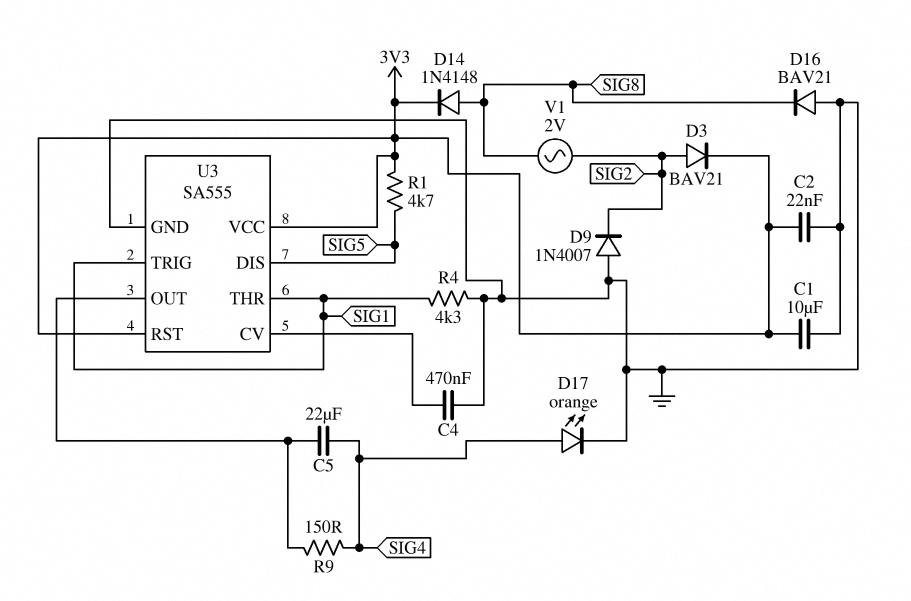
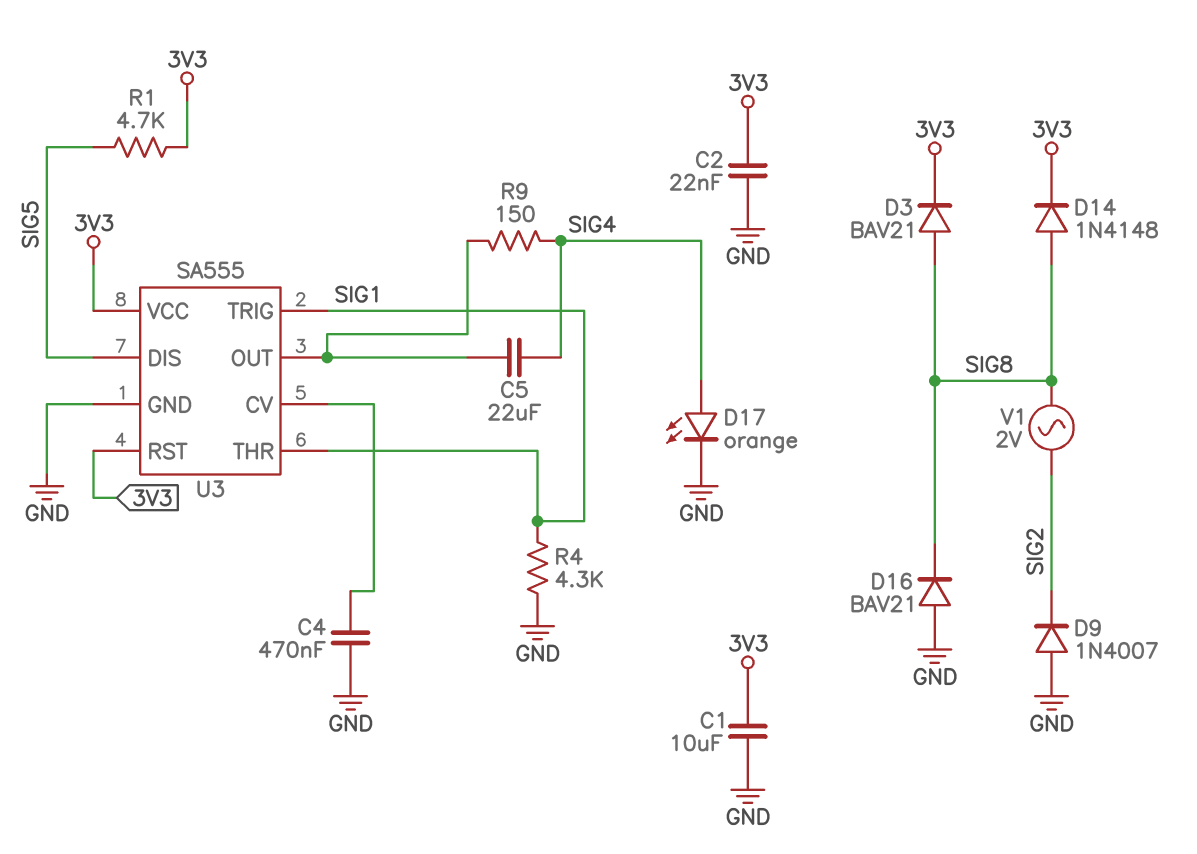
D3: diode BAV21 (A SIG2, K 3V3) -> diode BAV21 (A SIG8, K 3V3)

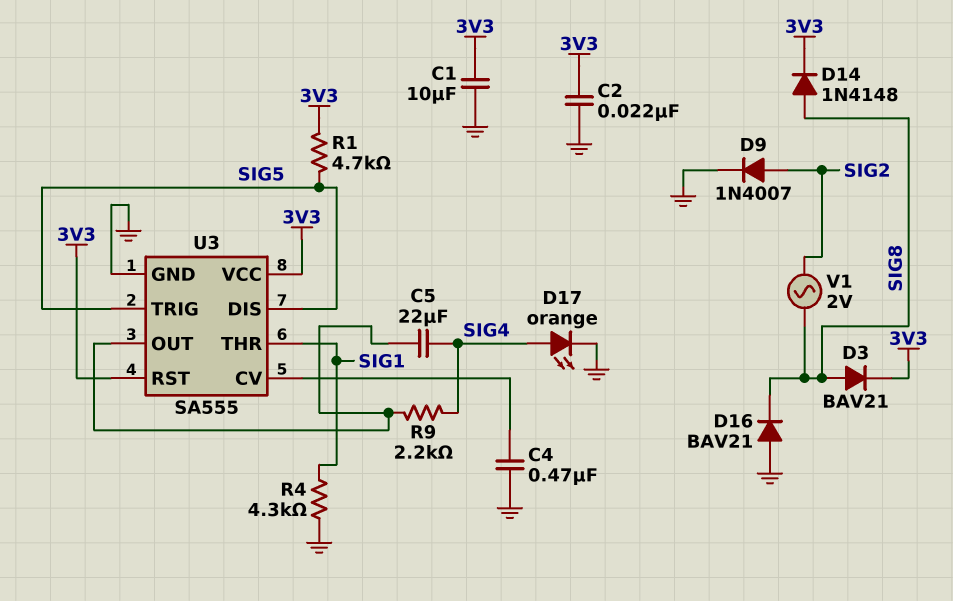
D9: diode 1N4007 (A GND, K SIG2) -> diode 1N4007 (A SIG2, K GND)
R9: 150 (SIG4, U3/OUT) -> 2.2k (SIG4, U3/OUT)
U3 pin TRIG: SIG1 -> SIG5

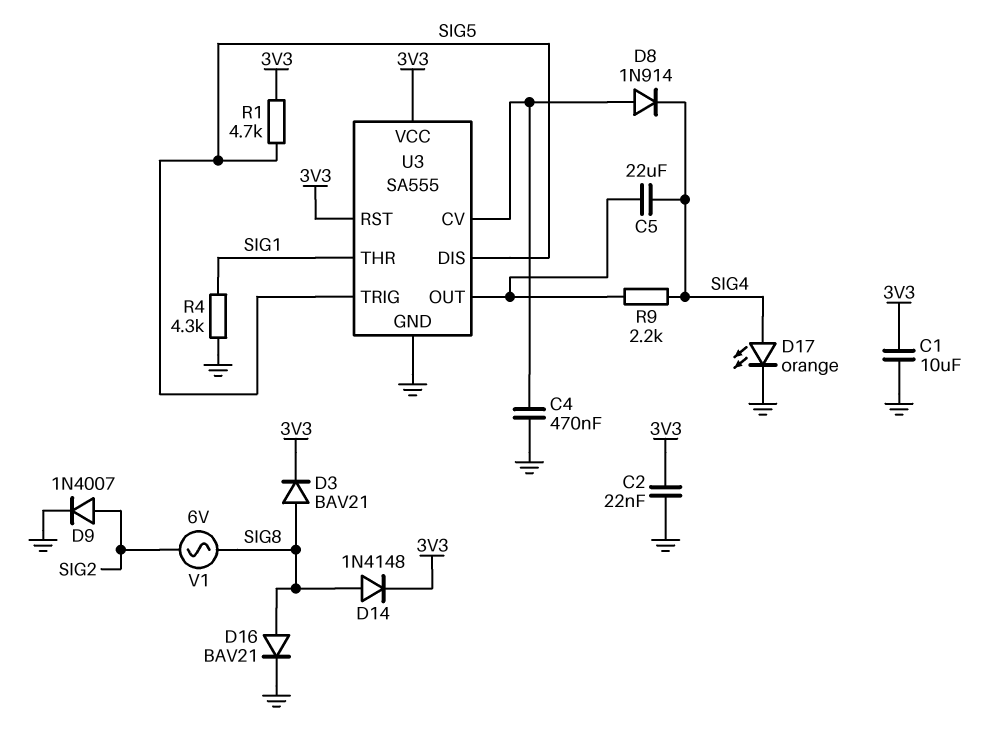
D8: none -> diode 1N914 (A U3/CV, K SIG4)
D16: diode BAV21 (A GND, K SIG8) -> diode BAV21 (A SIG8, K GND)
V1: AC 2V (SIG2, SIG8) -> AC 6V (SIG2, SIG8)

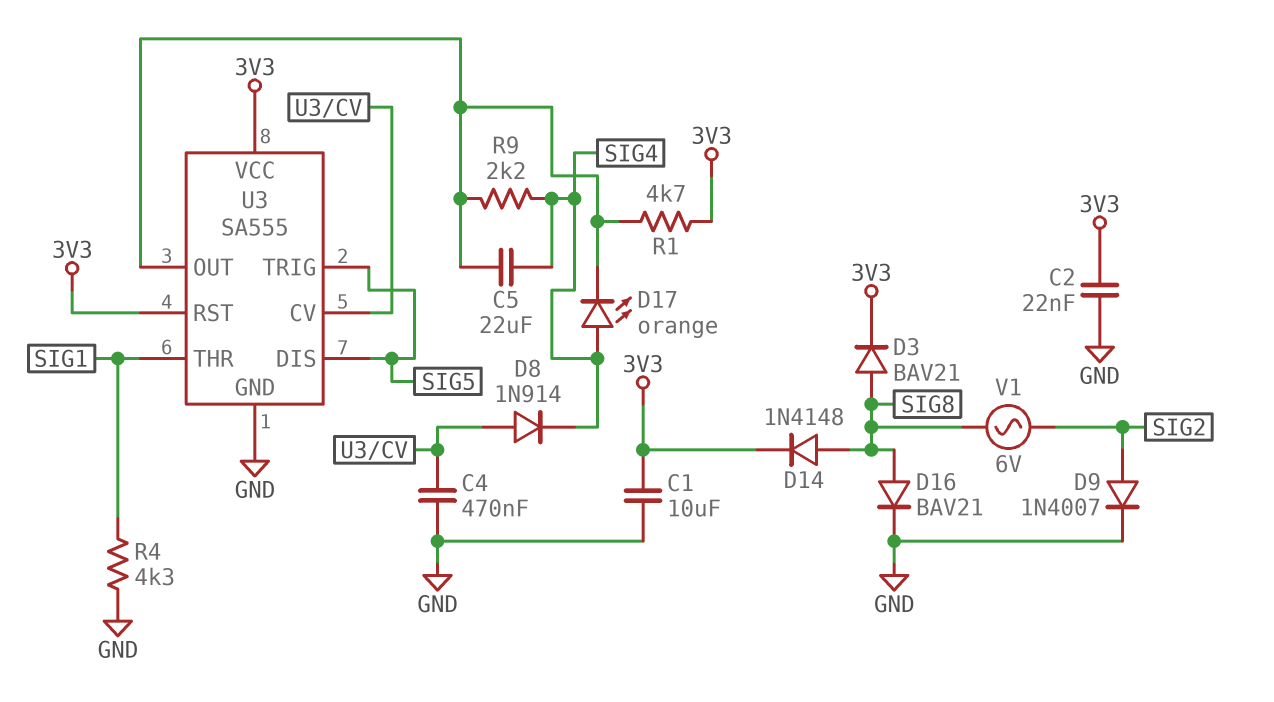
D17: LED orange (A SIG4, K GND) -> LED orange (A SIG4, K U3/OUT)
R1: 4.7k (3V3, SIG5) -> 4.7k (3V3, U3/OUT)

